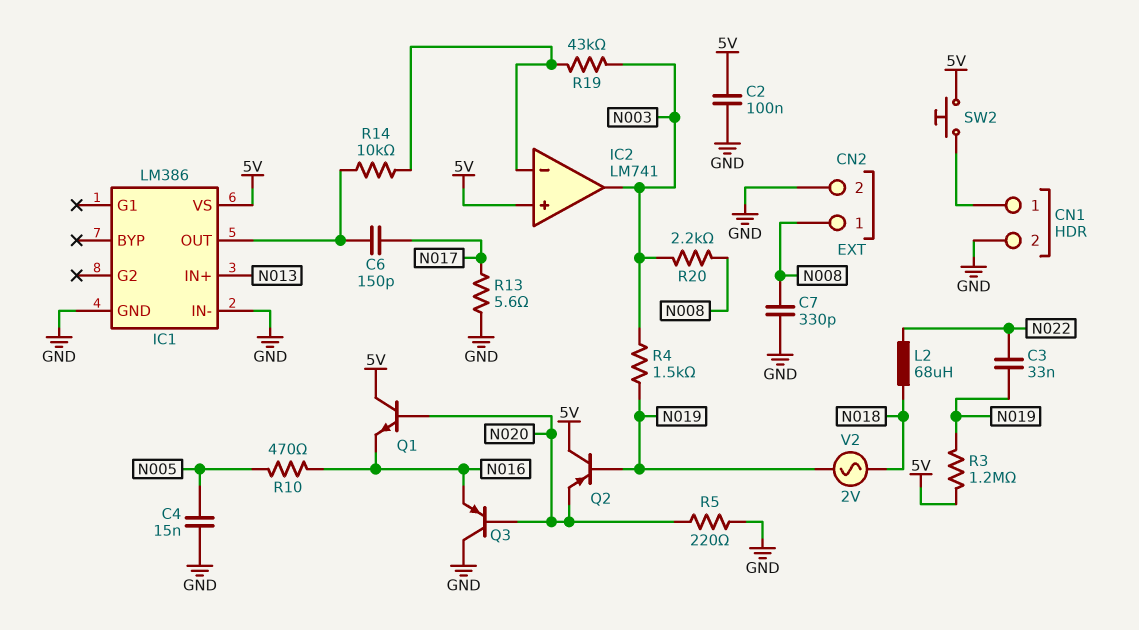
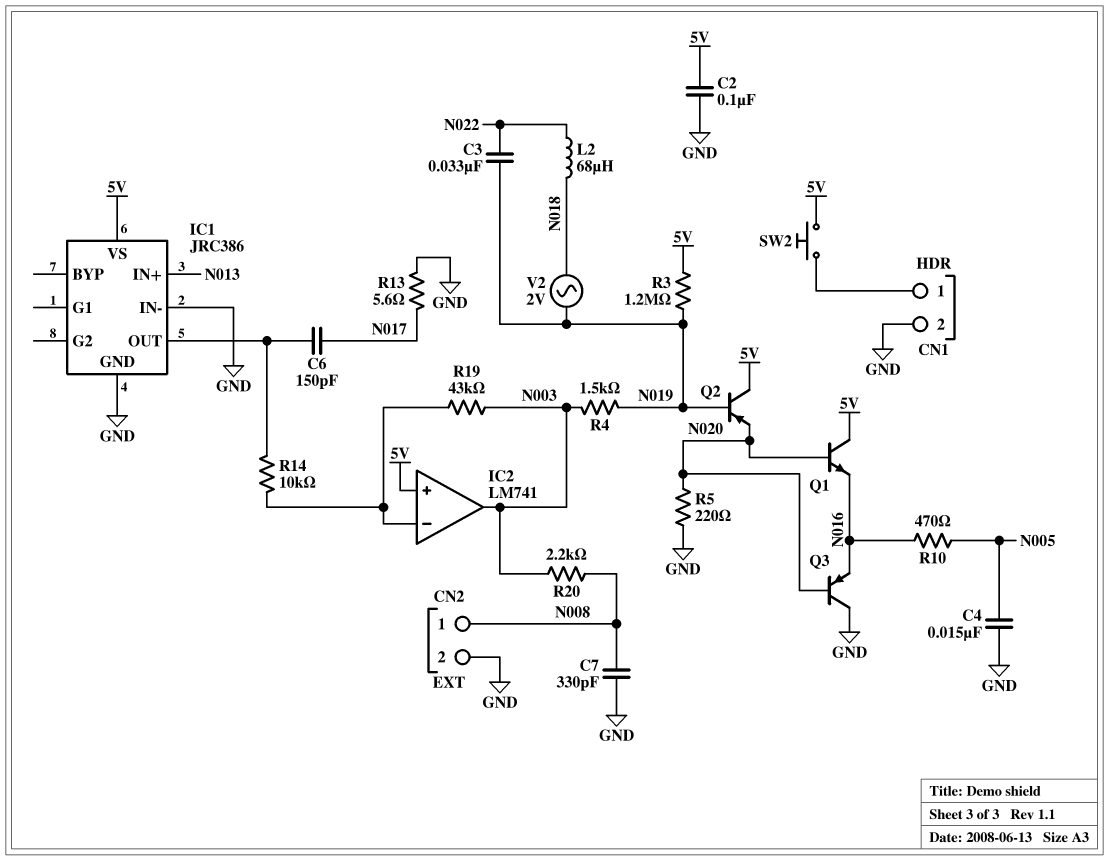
IC1: LM386 -> JRC386

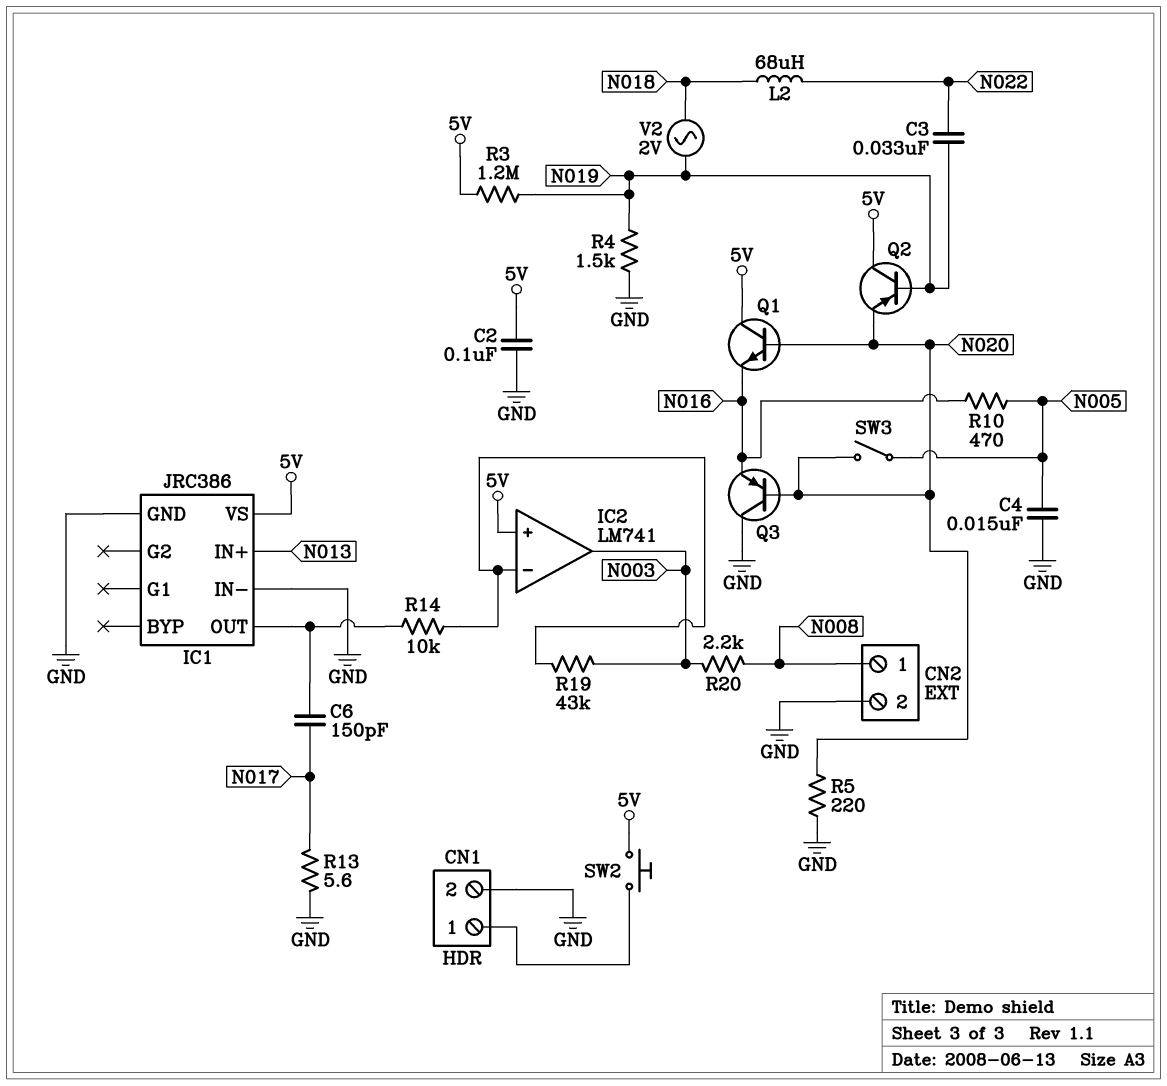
C7: 330pF (GND, N008) -> none
R4: 1.5k (N003, N019) -> 1.5k (GND, N019)
SW3: none -> switch (N005, N020)

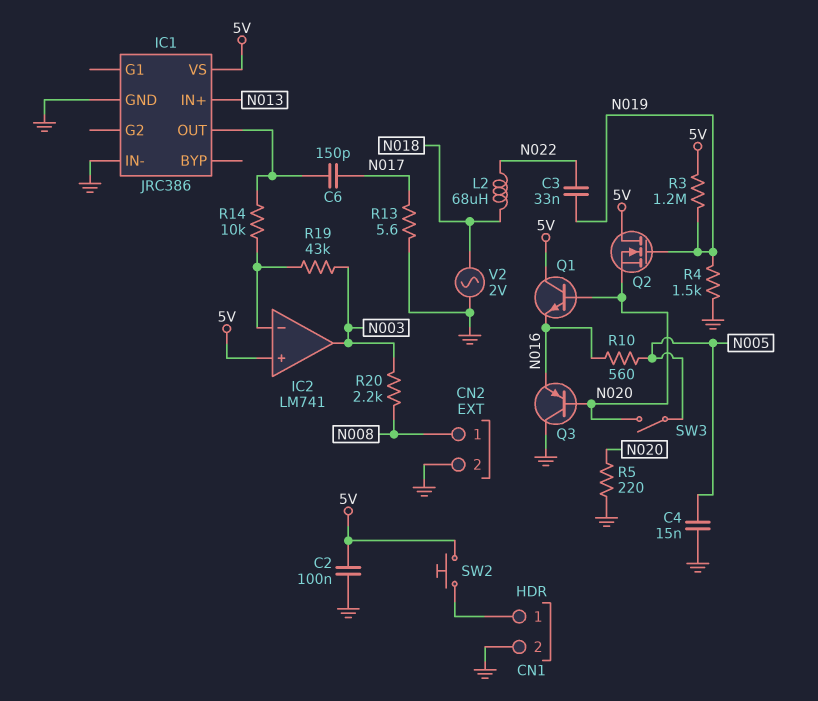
Q2: PNP (B N019, C 5V, E N020) -> NMOS (G N019, D 5V, S N020)
R10: 470 (N005, N016) -> 560 (N005, N016)
V2: AC 2V (N018, N019) -> AC 2V (GND, N018)

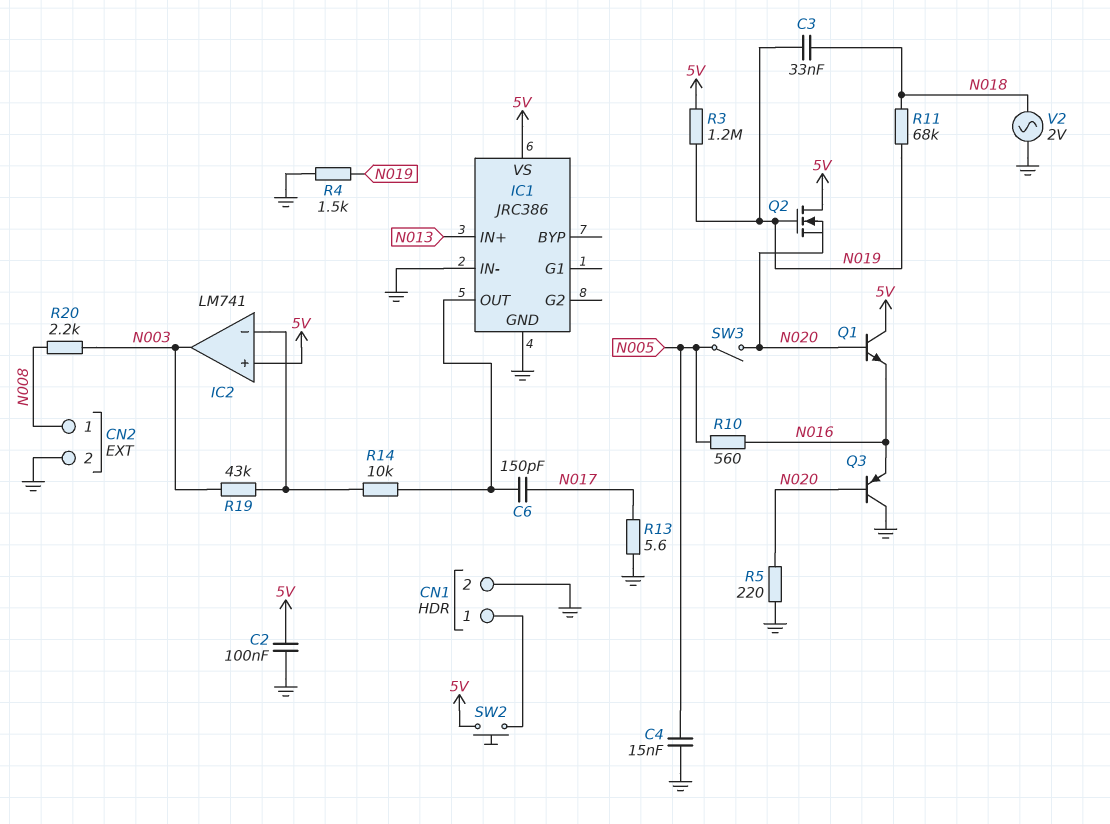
C3: 33nF (N019, N022) -> 33nF (N018, N019)
L2: 68uH (N018, N022) -> none
R11: none -> 68k (N018, N019)

